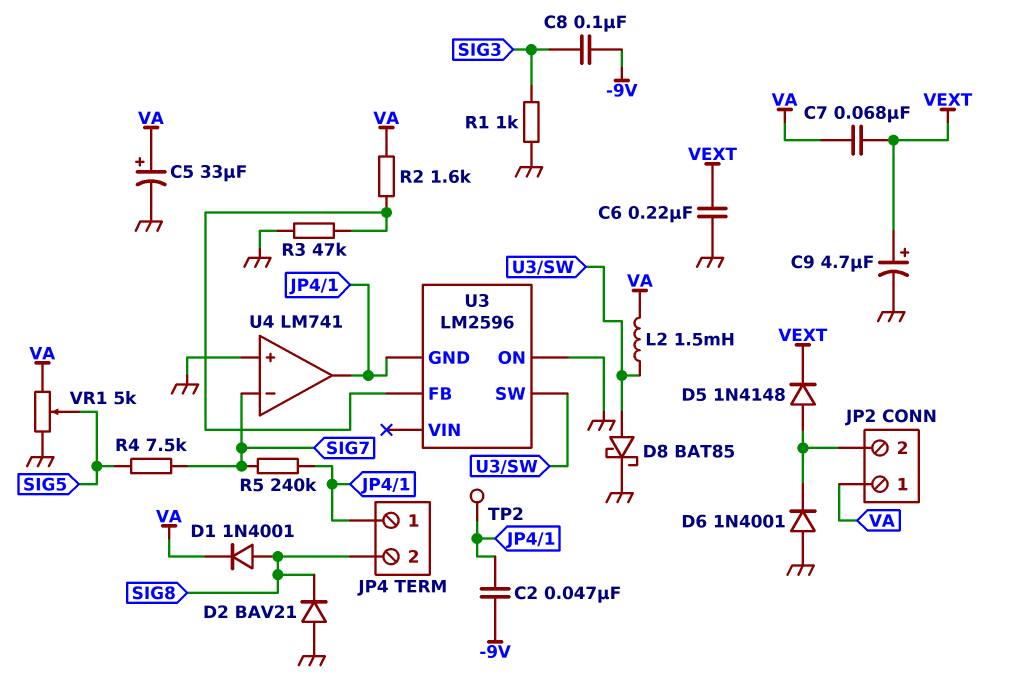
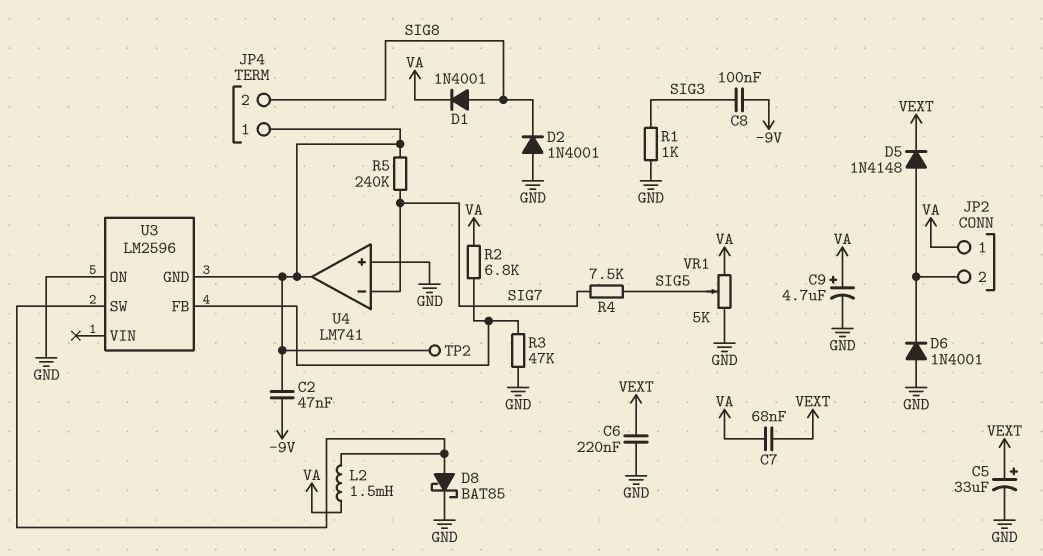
C5: 33uF (plus VA, minus GND) -> 33uF (plus VEXT, minus GND)
C9: 4.7uF (plus VEXT, minus GND) -> 4.7uF (plus VA, minus GND)
D2: diode BAV21 (A GND, K SIG8) -> diode 1N4001 (A GND, K SIG8)
R2: 1.6k (U3/FB, VA) -> 6.8k (U3/FB, VA)

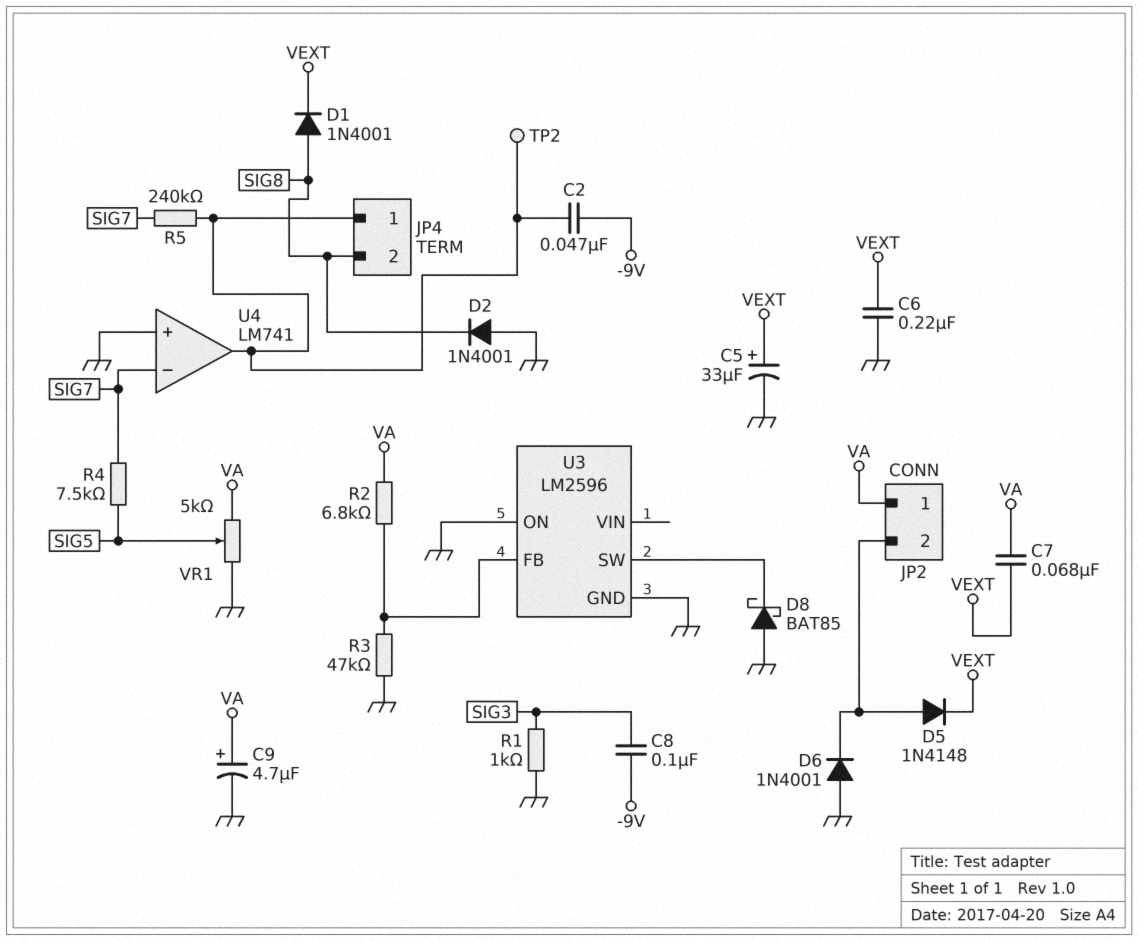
D1: diode 1N4001 (A SIG8, K VA) -> diode 1N4001 (A SIG8, K VEXT)
D8: schottky BAT85 (A U3/SW, K GND) -> schottky BAT85 (A GND, K U3/SW)
L2: 1.5mH (U3/SW, VA) -> none
U3 pin GND: JP4/1 -> GND

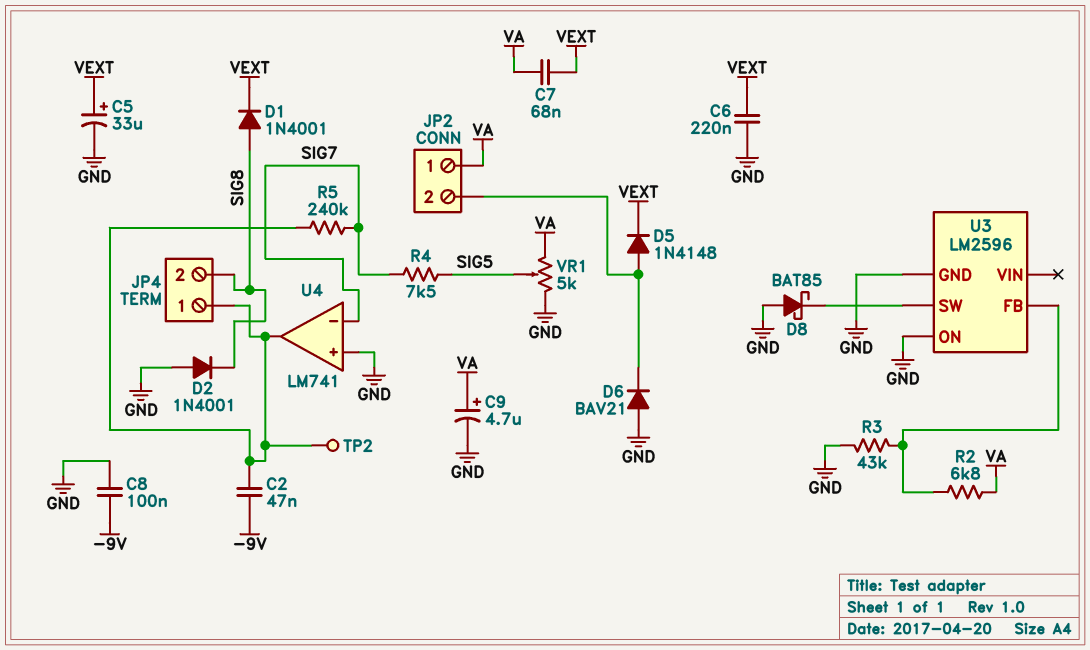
C8: 100nF (-9V, SIG3) -> 100nF (-9V, GND)
D6: diode 1N4001 (A GND, K JP2/2) -> diode BAV21 (A GND, K JP2/2)
R1: 1k (GND, SIG3) -> none
R3: 47k (GND, U3/FB) -> 43k (GND, U3/FB)

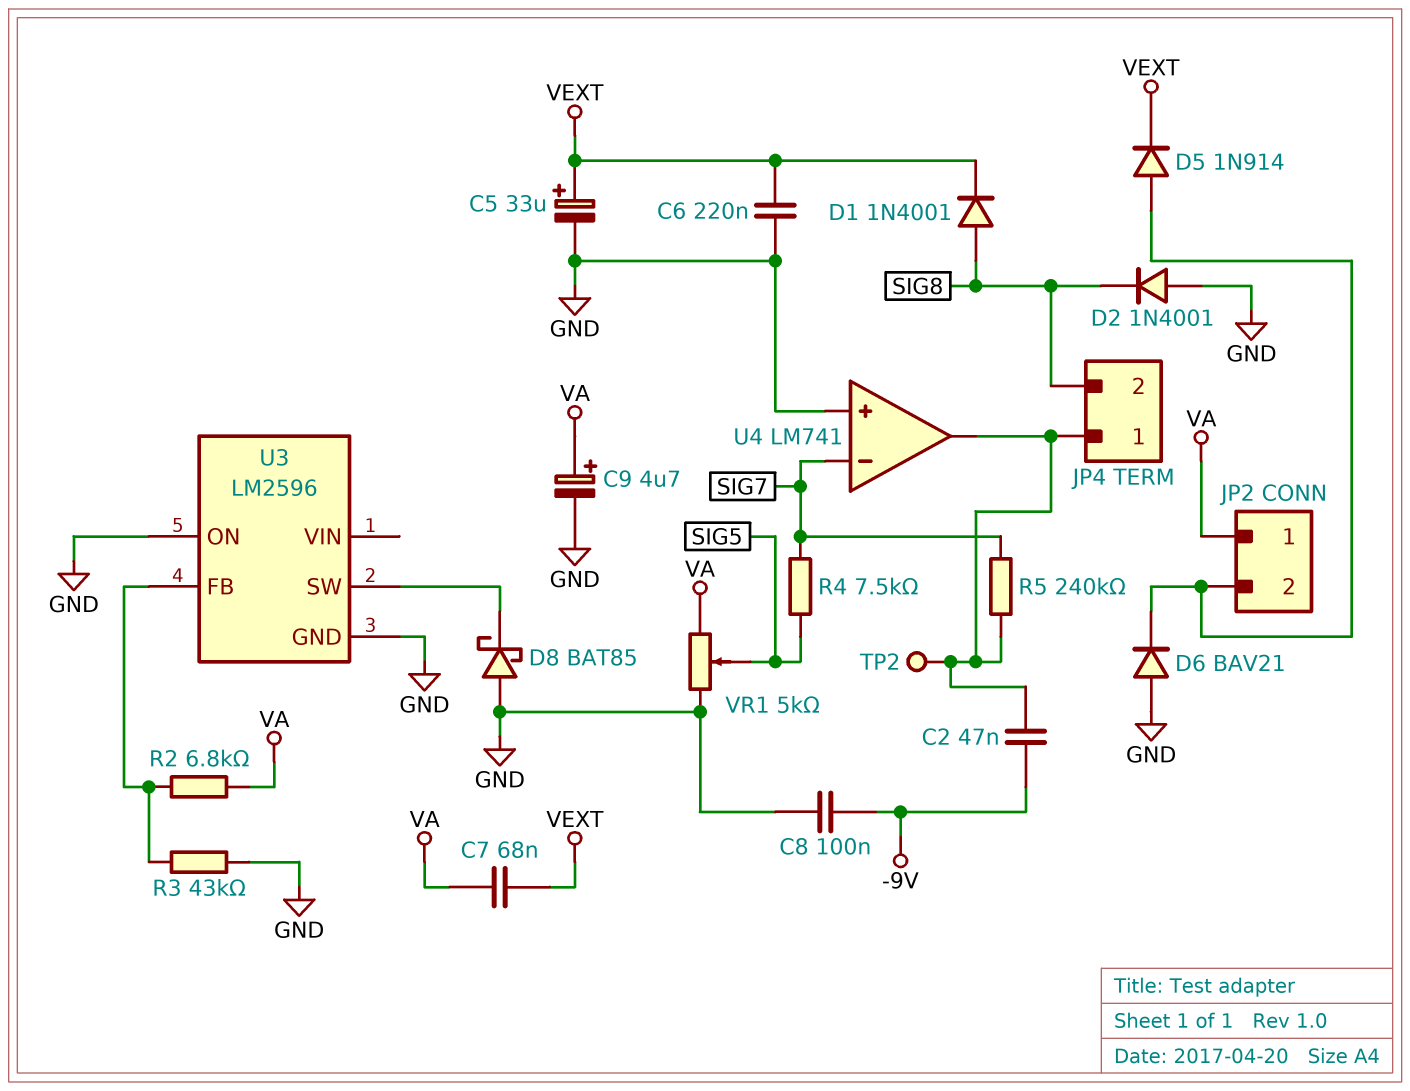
D5: diode 1N4148 (A JP2/2, K VEXT) -> diode 1N914 (A JP2/2, K VEXT)

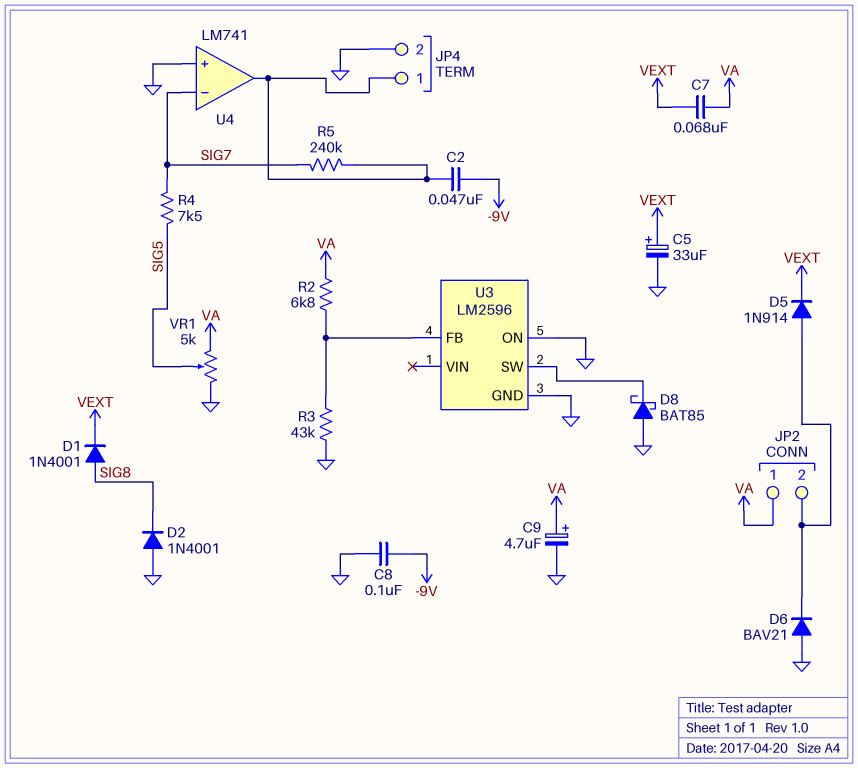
C6: 220nF (GND, VEXT) -> none
JP4 pin 2: SIG8 -> GND
TP2: test point (JP4/1) -> none

